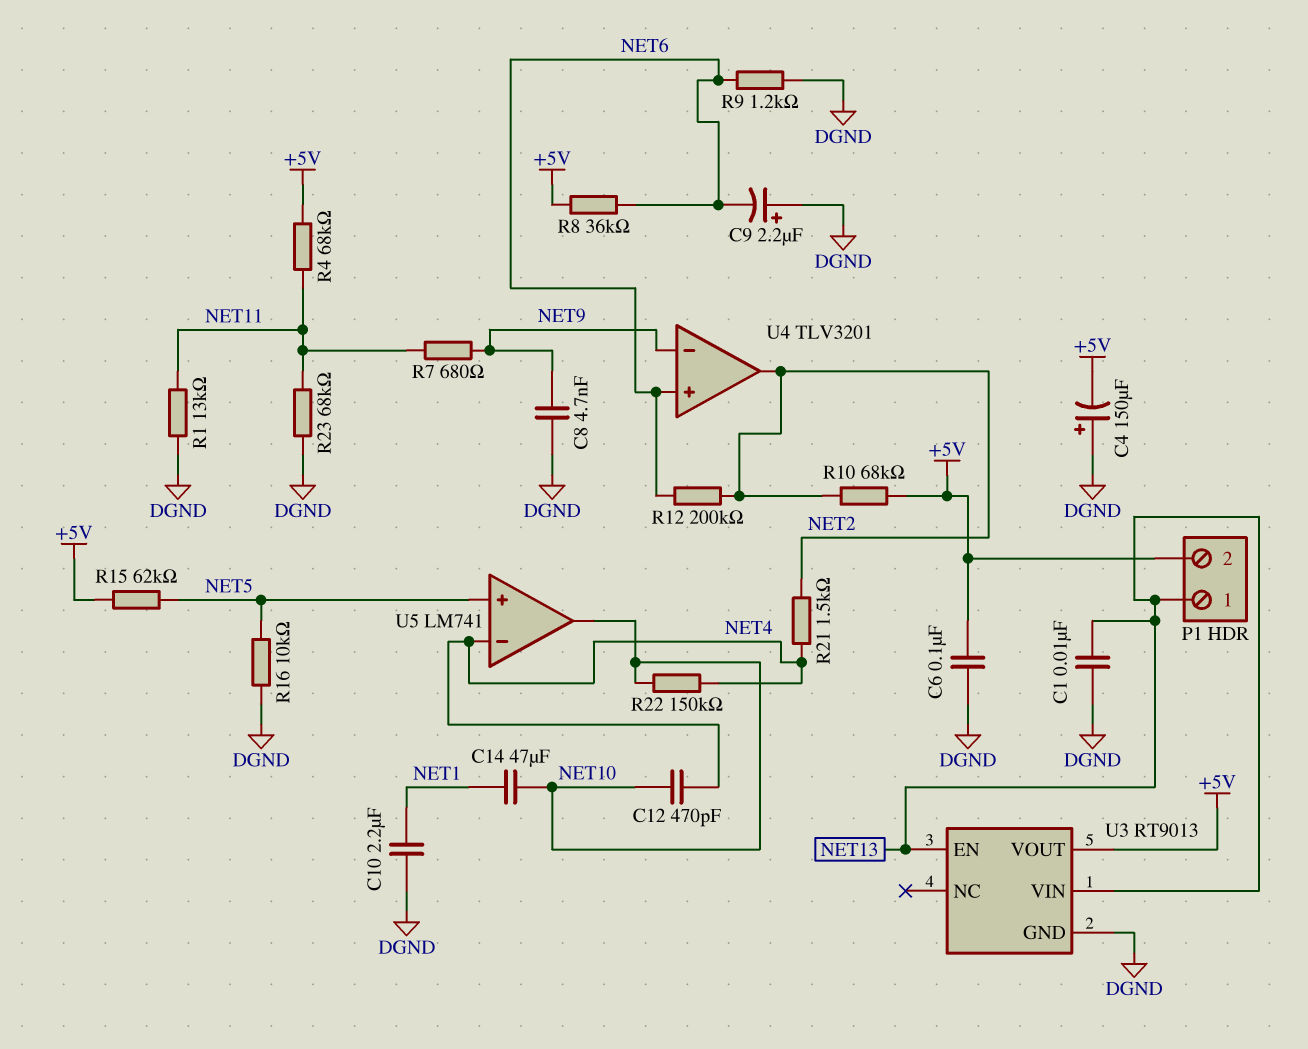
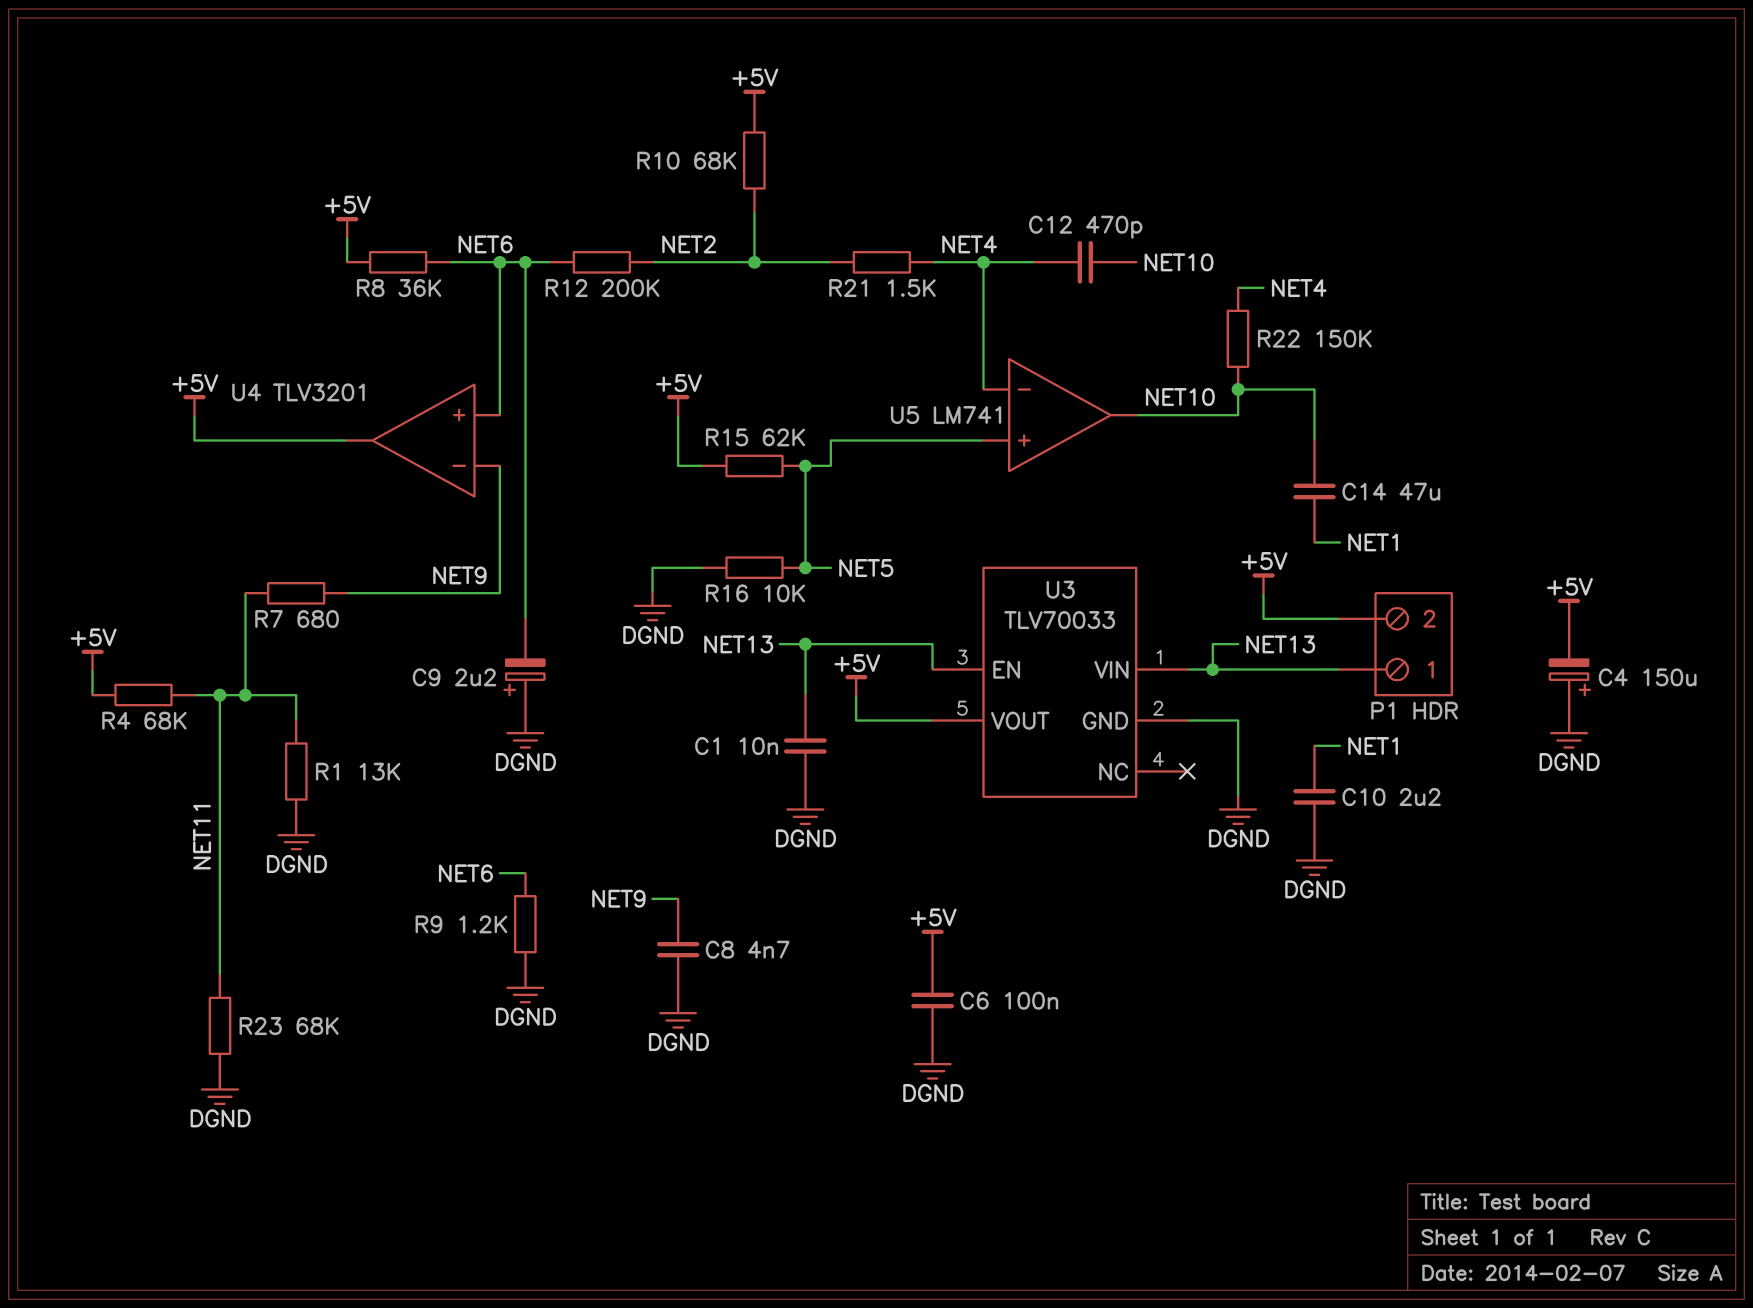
U3: RT9013 -> TLV70033
U4 pin out: NET2 -> +5V

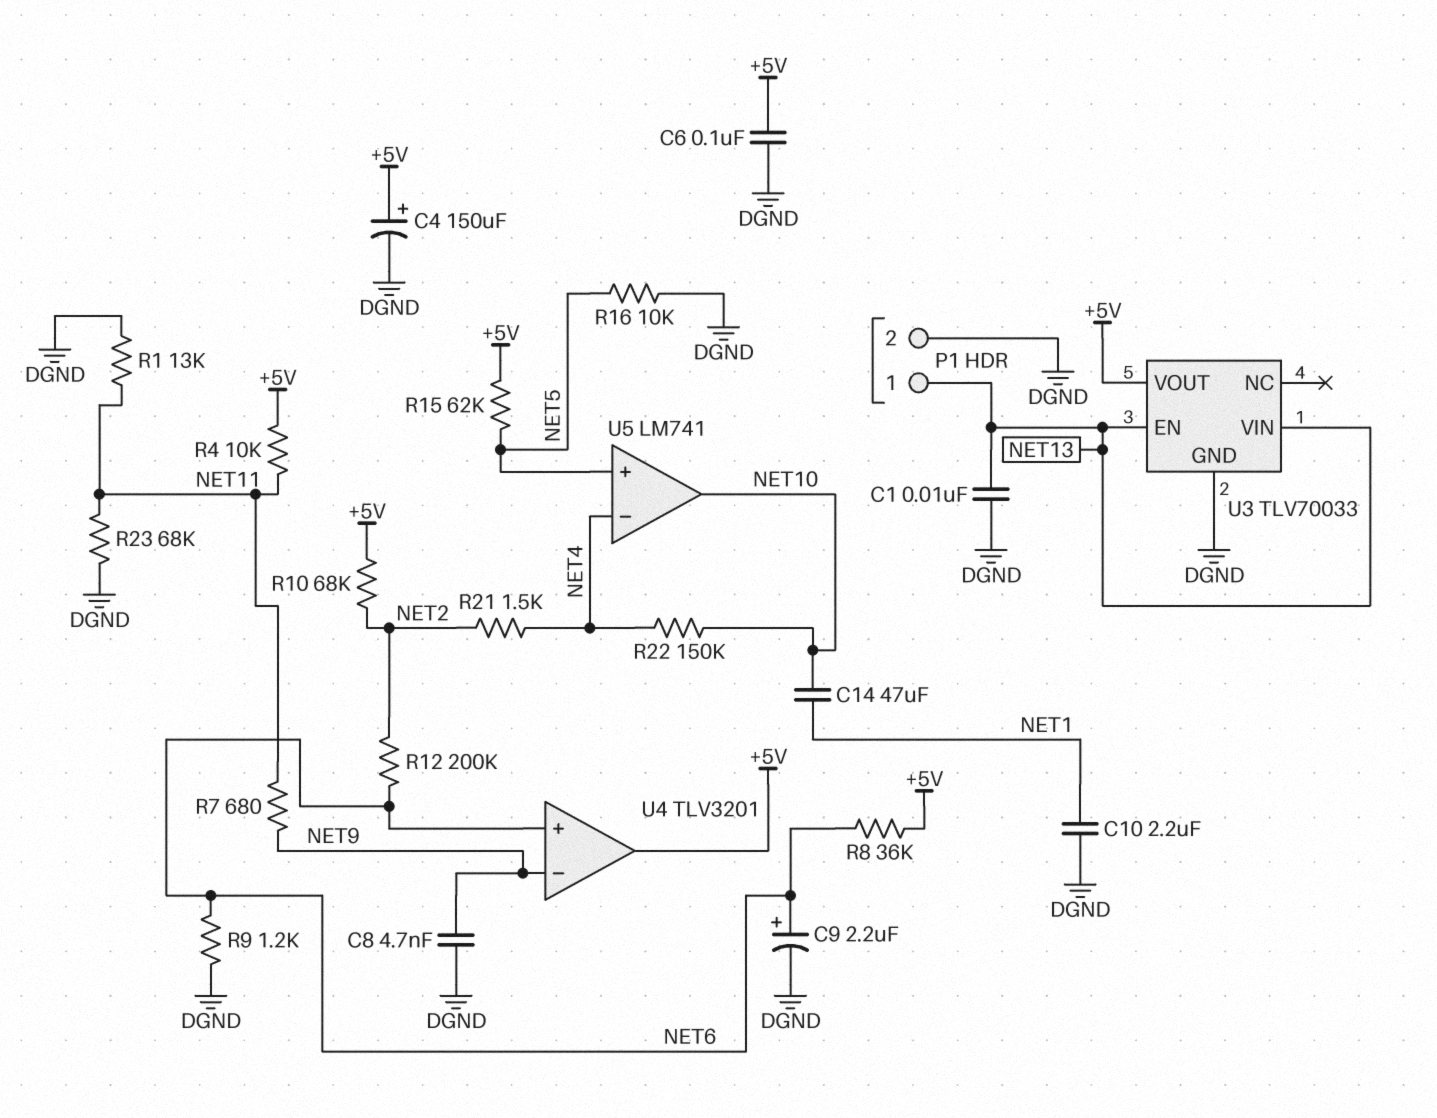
C4: 150uF (plus DGND, minus +5V) -> 150uF (plus +5V, minus DGND)
C9: 2.2uF (plus DGND, minus NET6) -> 2.2uF (plus NET6, minus DGND)
C12: 470pF (NET4, NET10) -> none
P1 pin 2: +5V -> DGND
R4: 68k (+5V, NET11) -> 10k (+5V, NET11)

